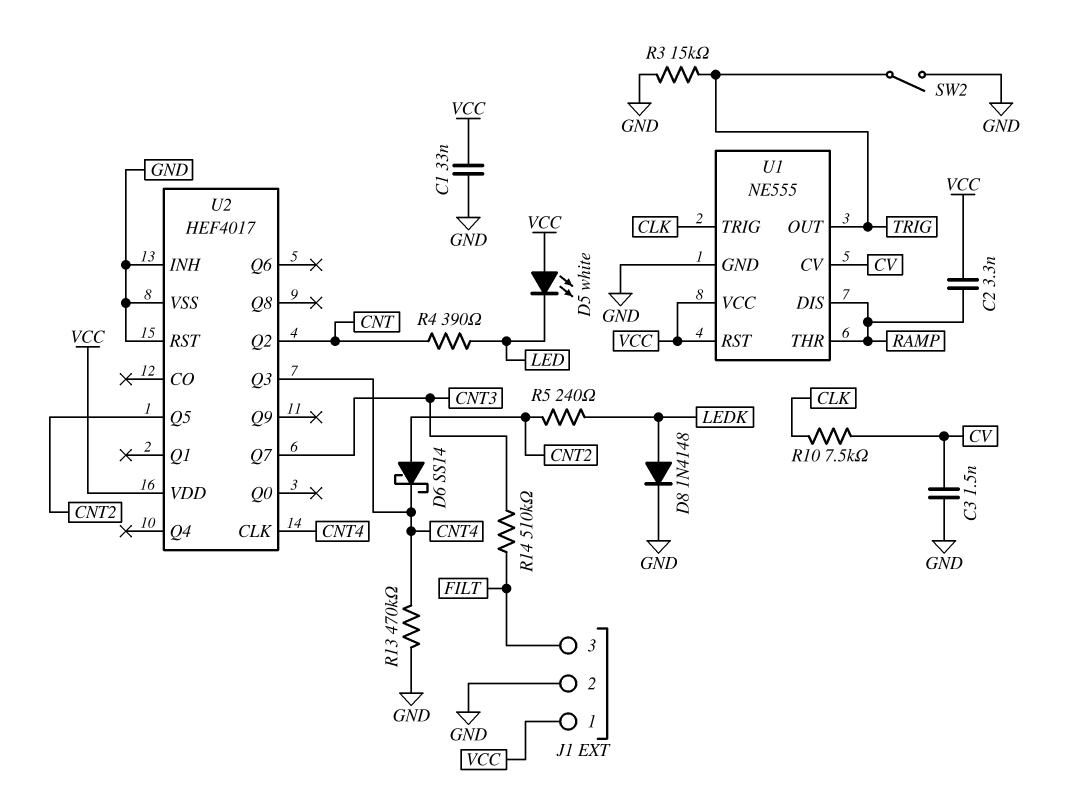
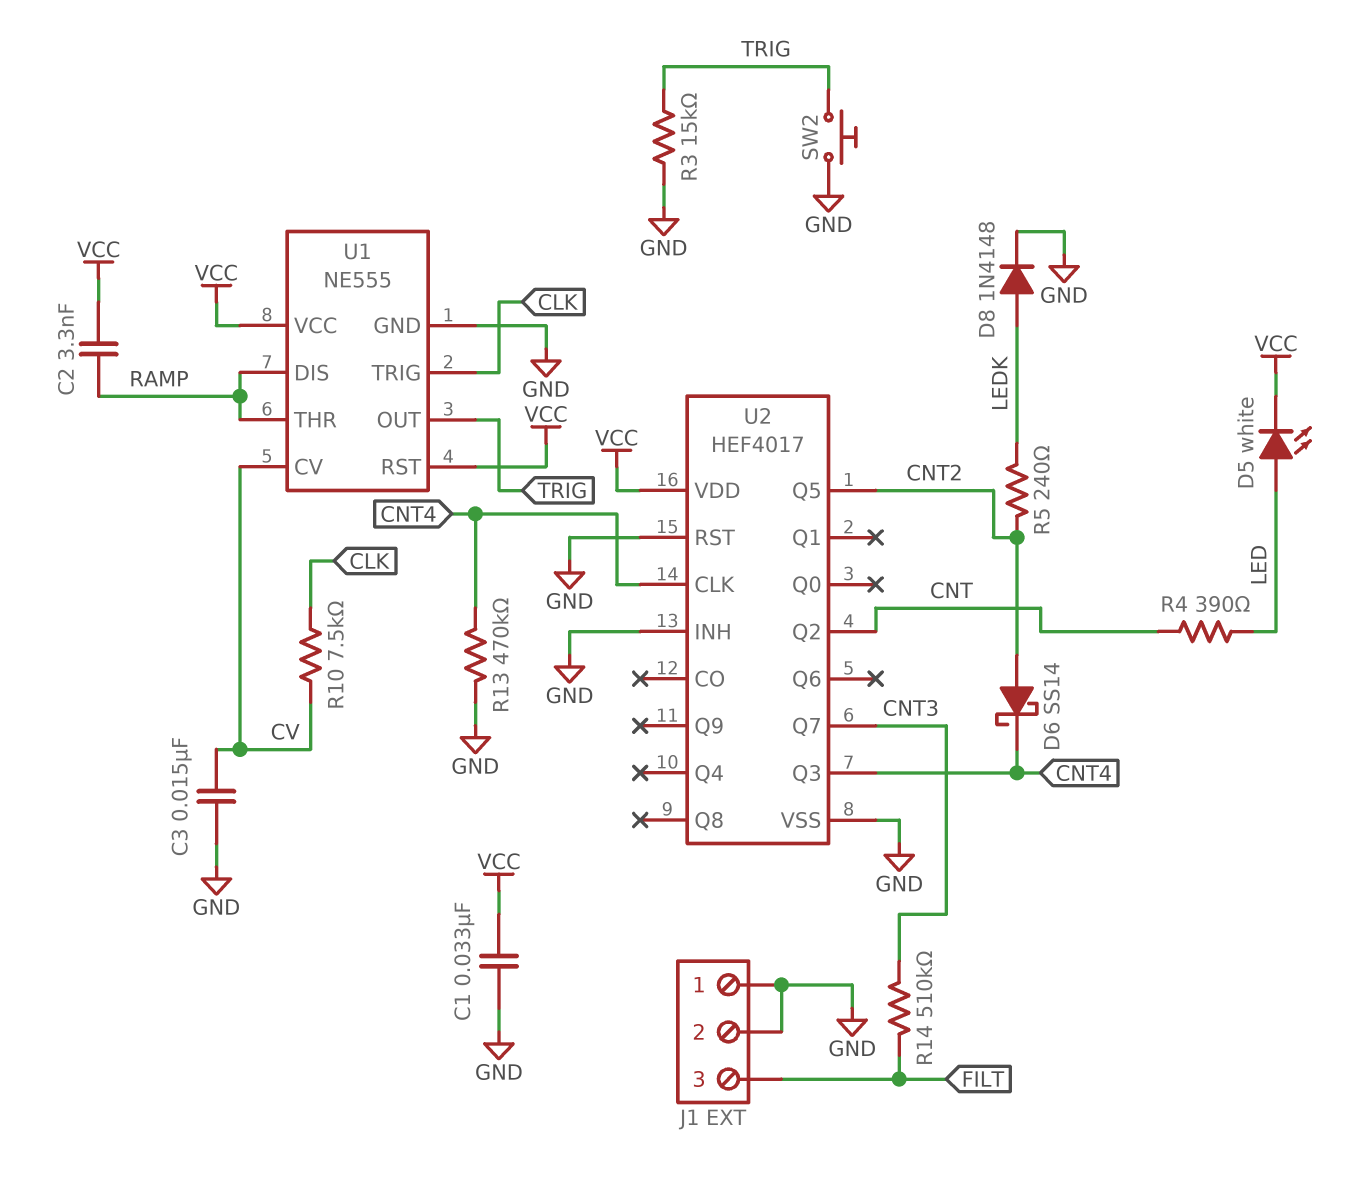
C3: 1.5nF (CV, GND) -> 15nF (CV, GND)
D5: LED white (A VCC, K LED) -> LED white (A LED, K VCC)
J1 pin 1: VCC -> GND
SW2: switch (GND, TRIG) -> button (GND, TRIG)

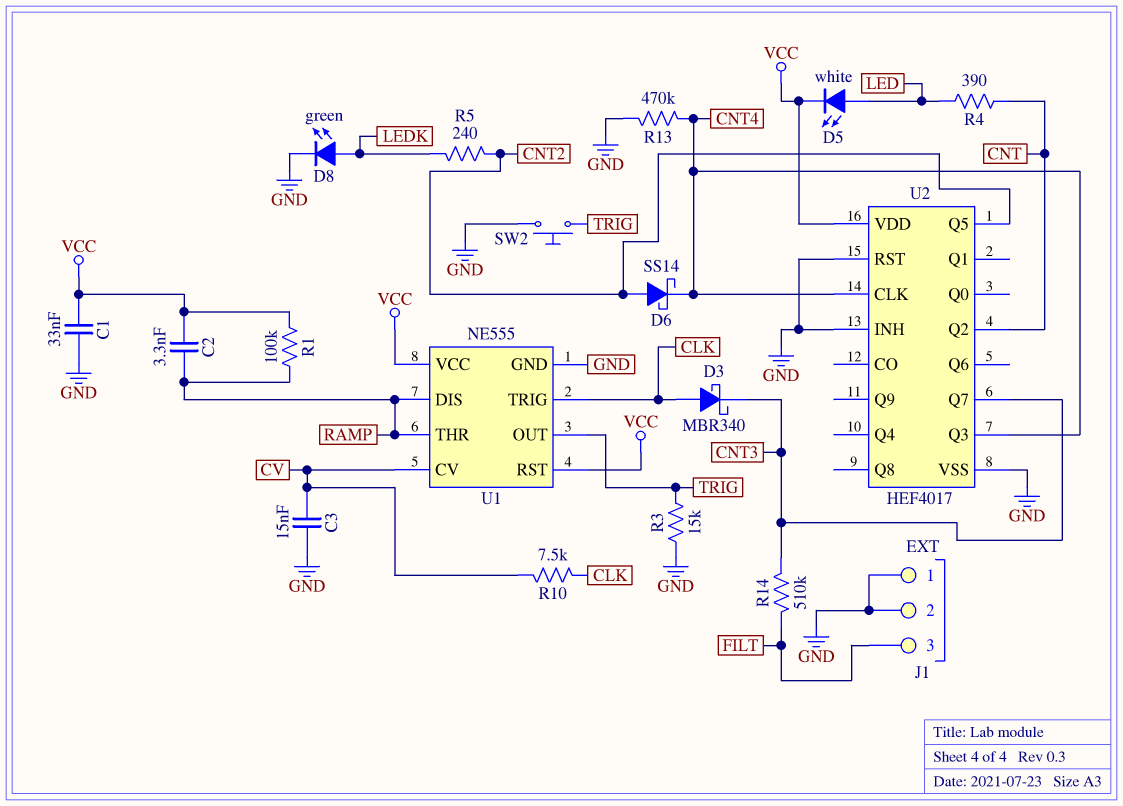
D3: none -> schottky MBR340 (A CLK, K CNT3)
D8: diode 1N4148 (A LEDK, K GND) -> LED green (A LEDK, K GND)
R1: none -> 100k (RAMP, VCC)

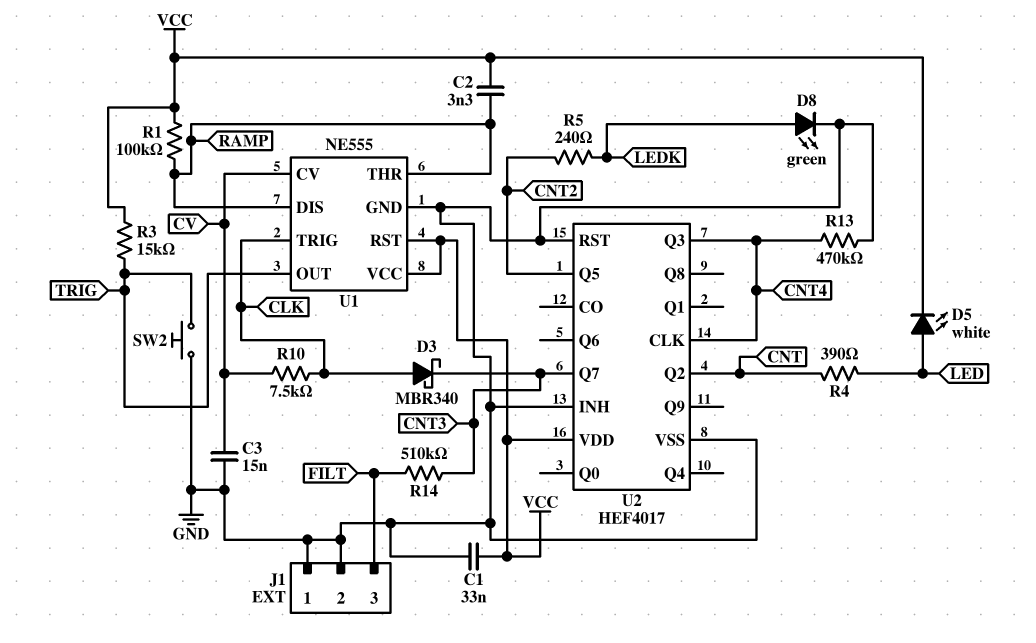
D6: schottky SS14 (A CNT2, K CNT4) -> none
R3: 15k (GND, TRIG) -> 15k (TRIG, VCC)

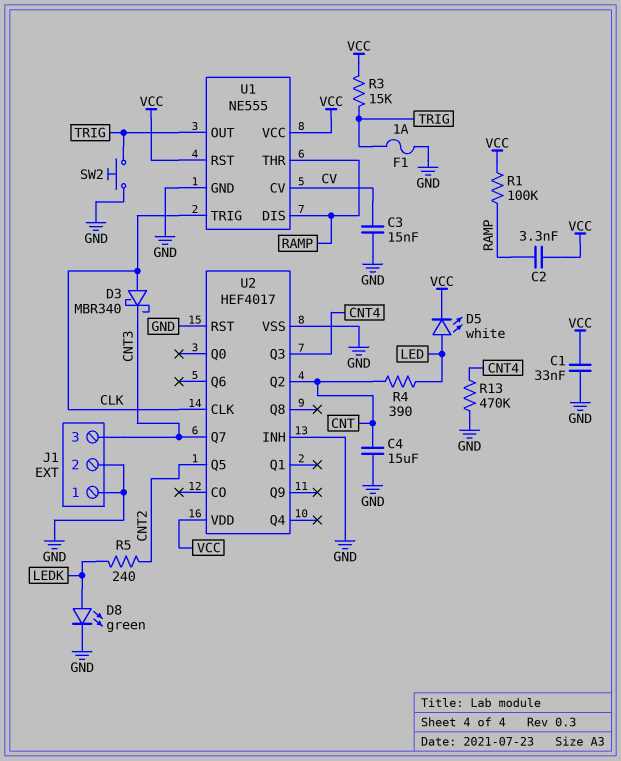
C4: none -> 15uF (CNT, GND)
F1: none -> 1A (GND, TRIG)
J1 pin 3: FILT -> CNT3
R10: 7.5k (CLK, CV) -> none
R14: 510k (CNT3, FILT) -> none
U2 pin CLK: CNT4 -> CLK

